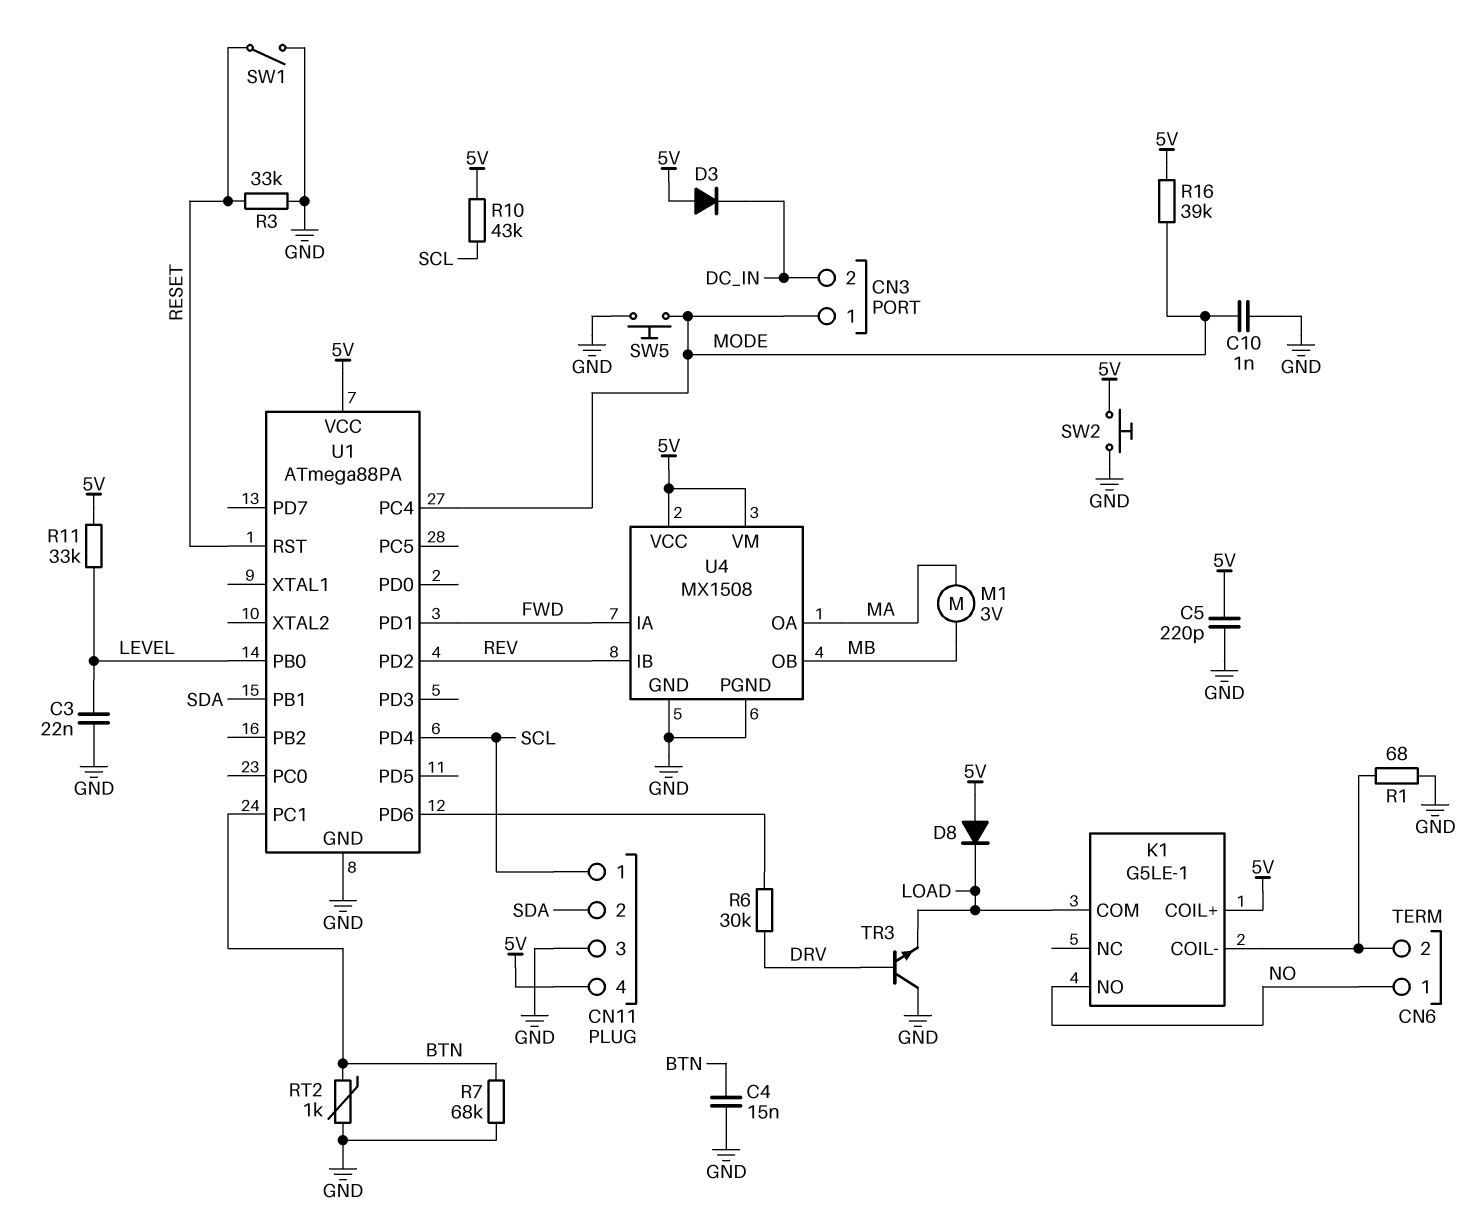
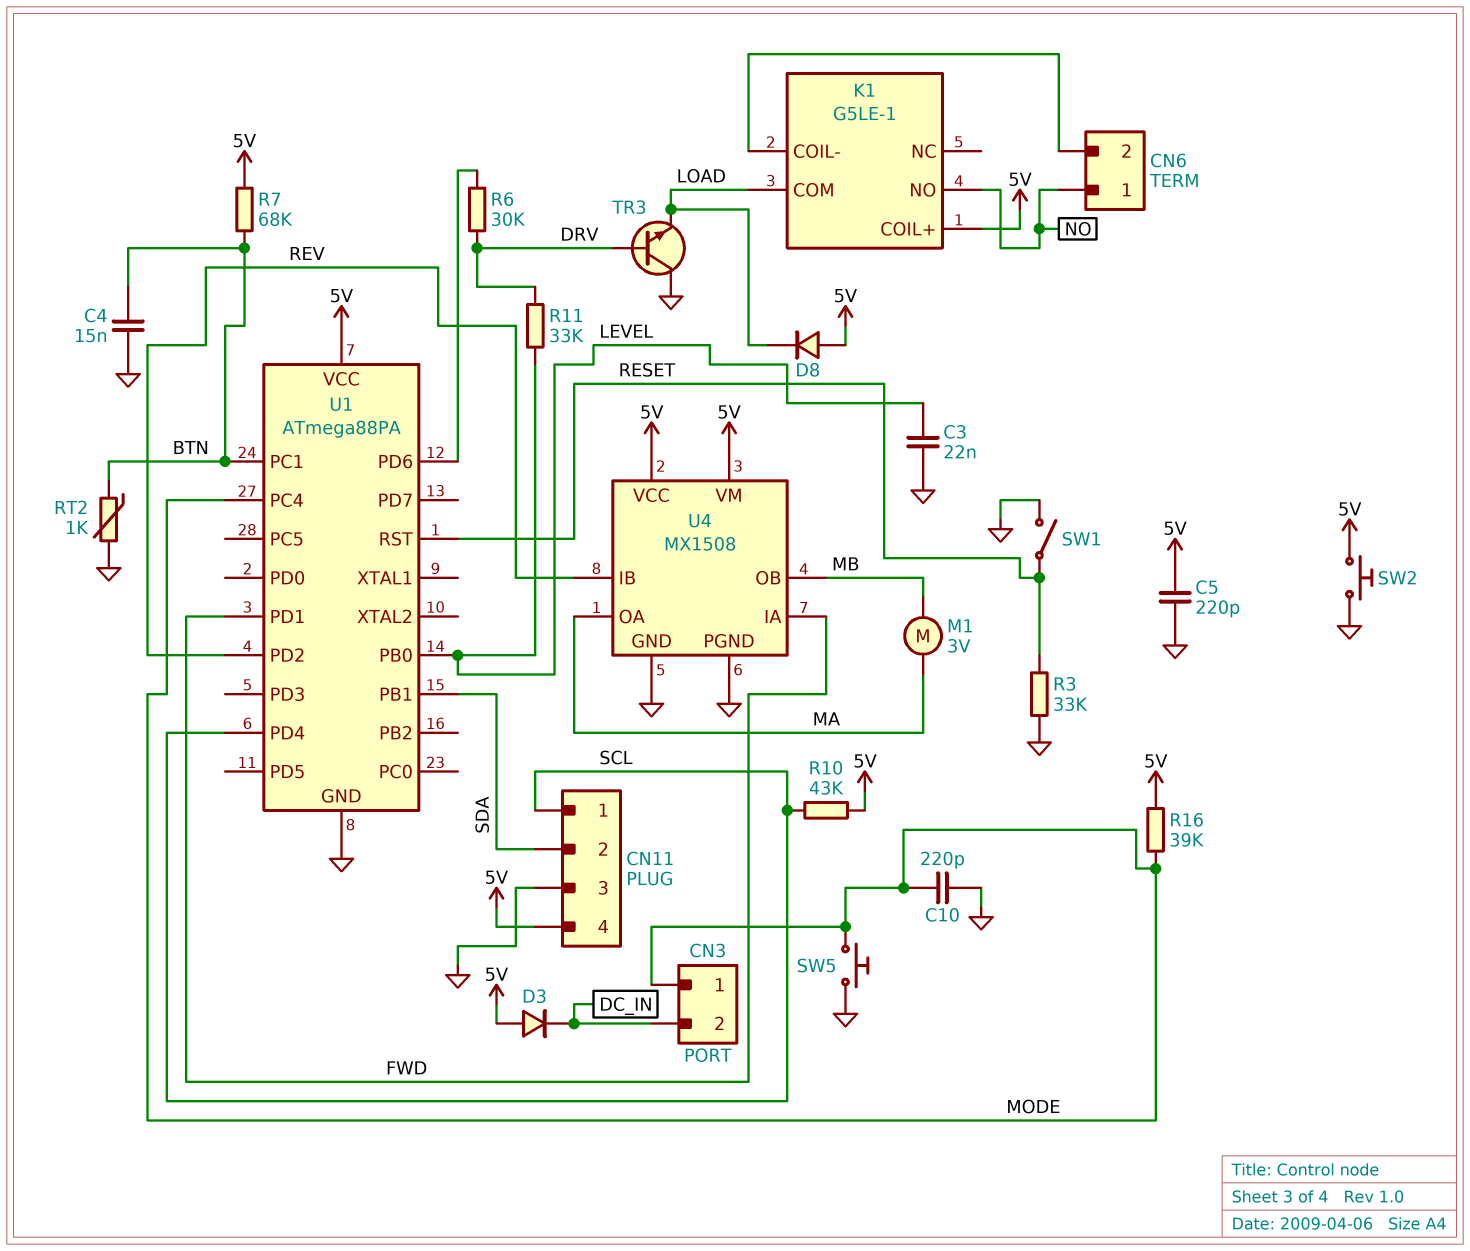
C10: 1nF (GND, MODE) -> 220pF (GND, MODE)
R1: 68 (CN6/2, GND) -> none
R7: 68k (BTN, GND) -> 68k (5V, BTN)
R11: 33k (5V, LEVEL) -> 33k (DRV, LEVEL)

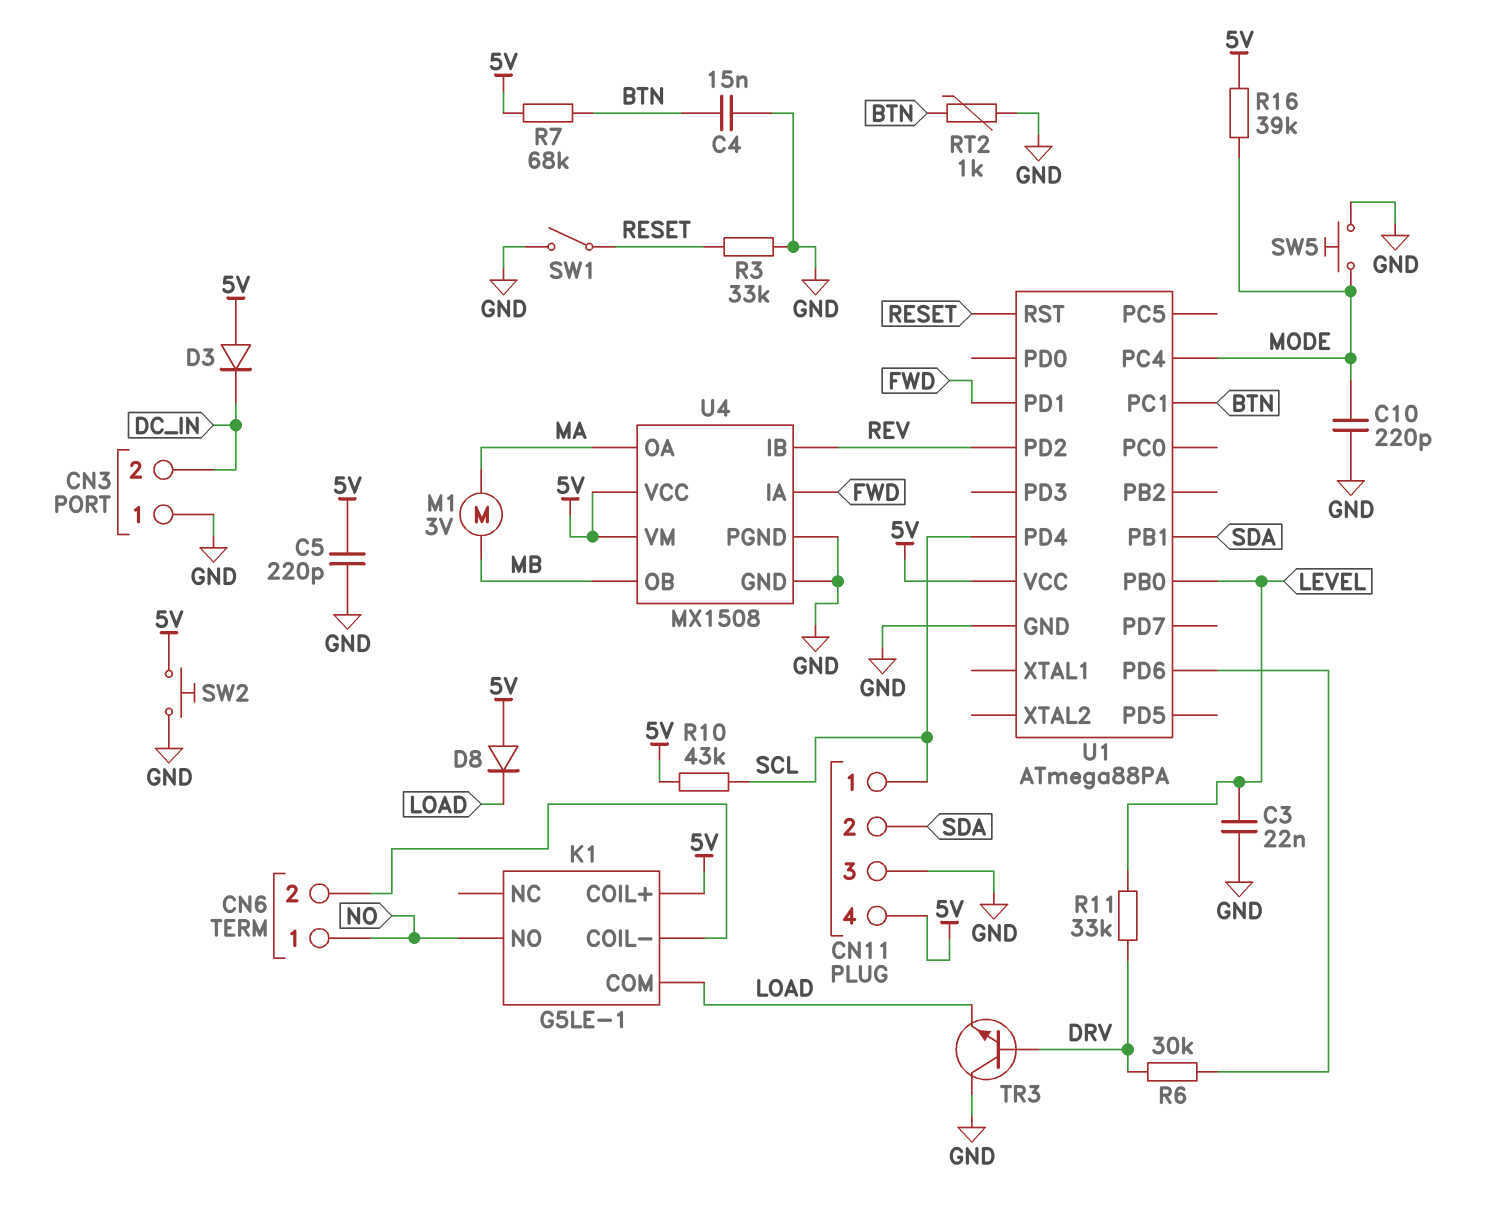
CN3 pin 1: MODE -> GND

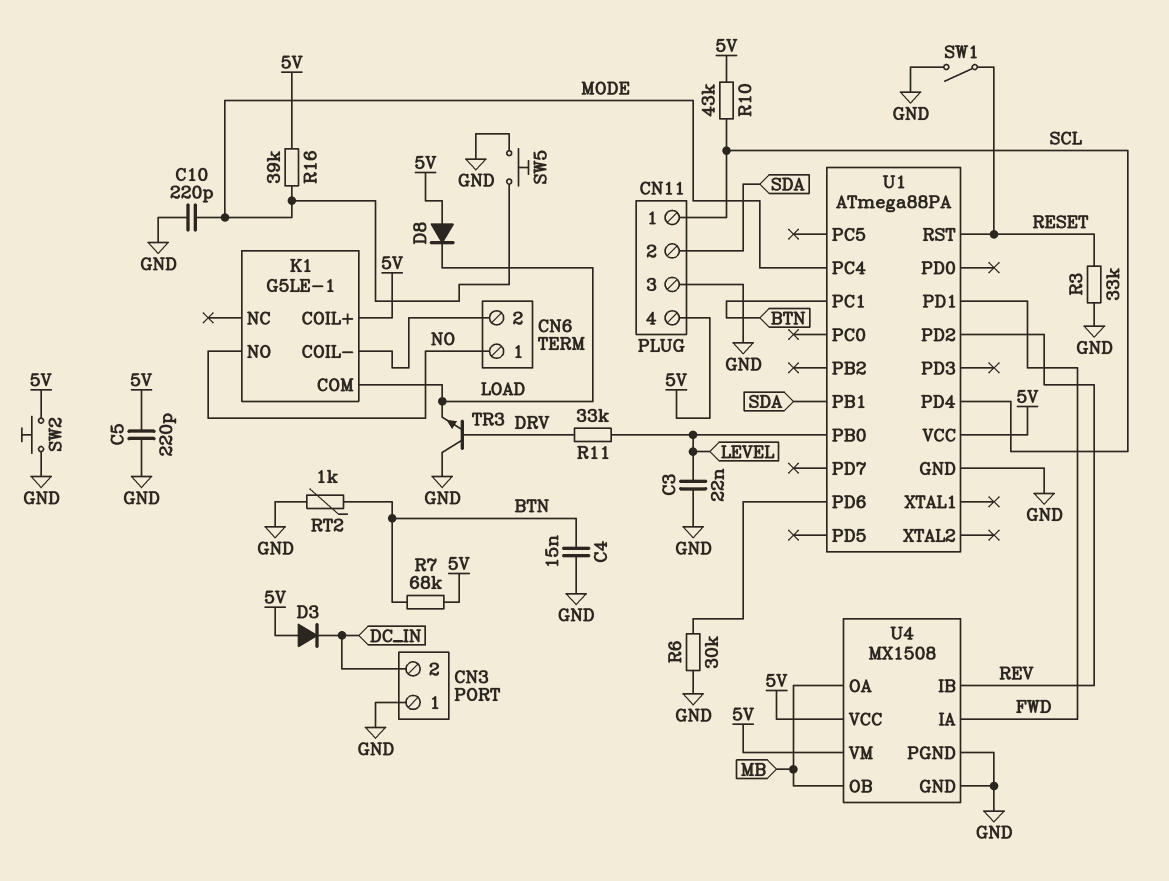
M1: motor 3V (MA, MB) -> none
R6: 30k (DRV, U1/PD6) -> 30k (GND, U1/PD6)
U4 pin OA: MA -> MB

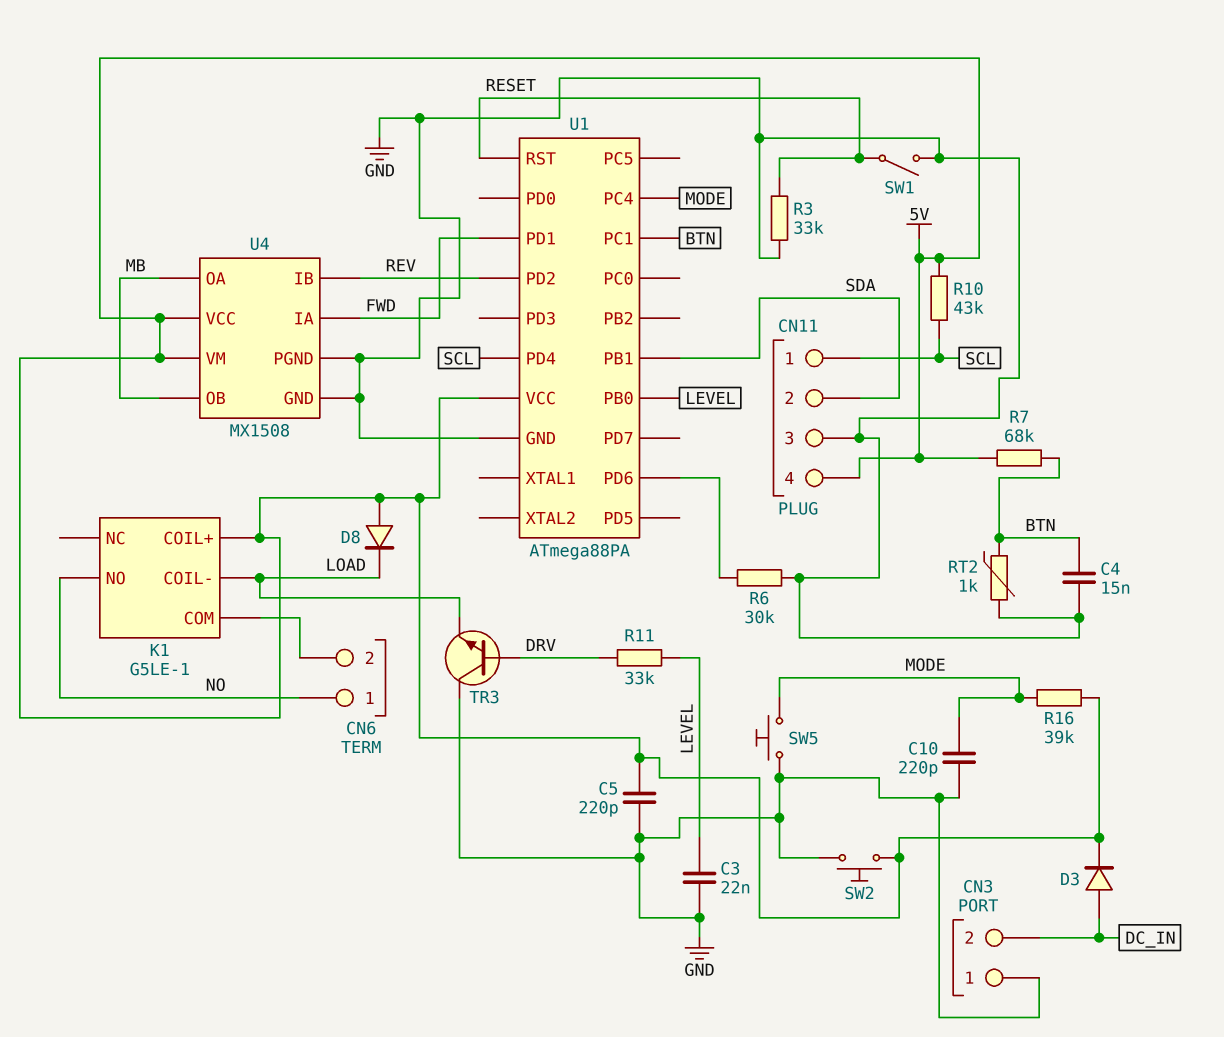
D3: diode (A 5V, K DC_IN) -> diode (A DC_IN, K 5V)
K1 pin COIL-: CN6/2 -> LOAD
K1 pin COM: LOAD -> CN6/2

